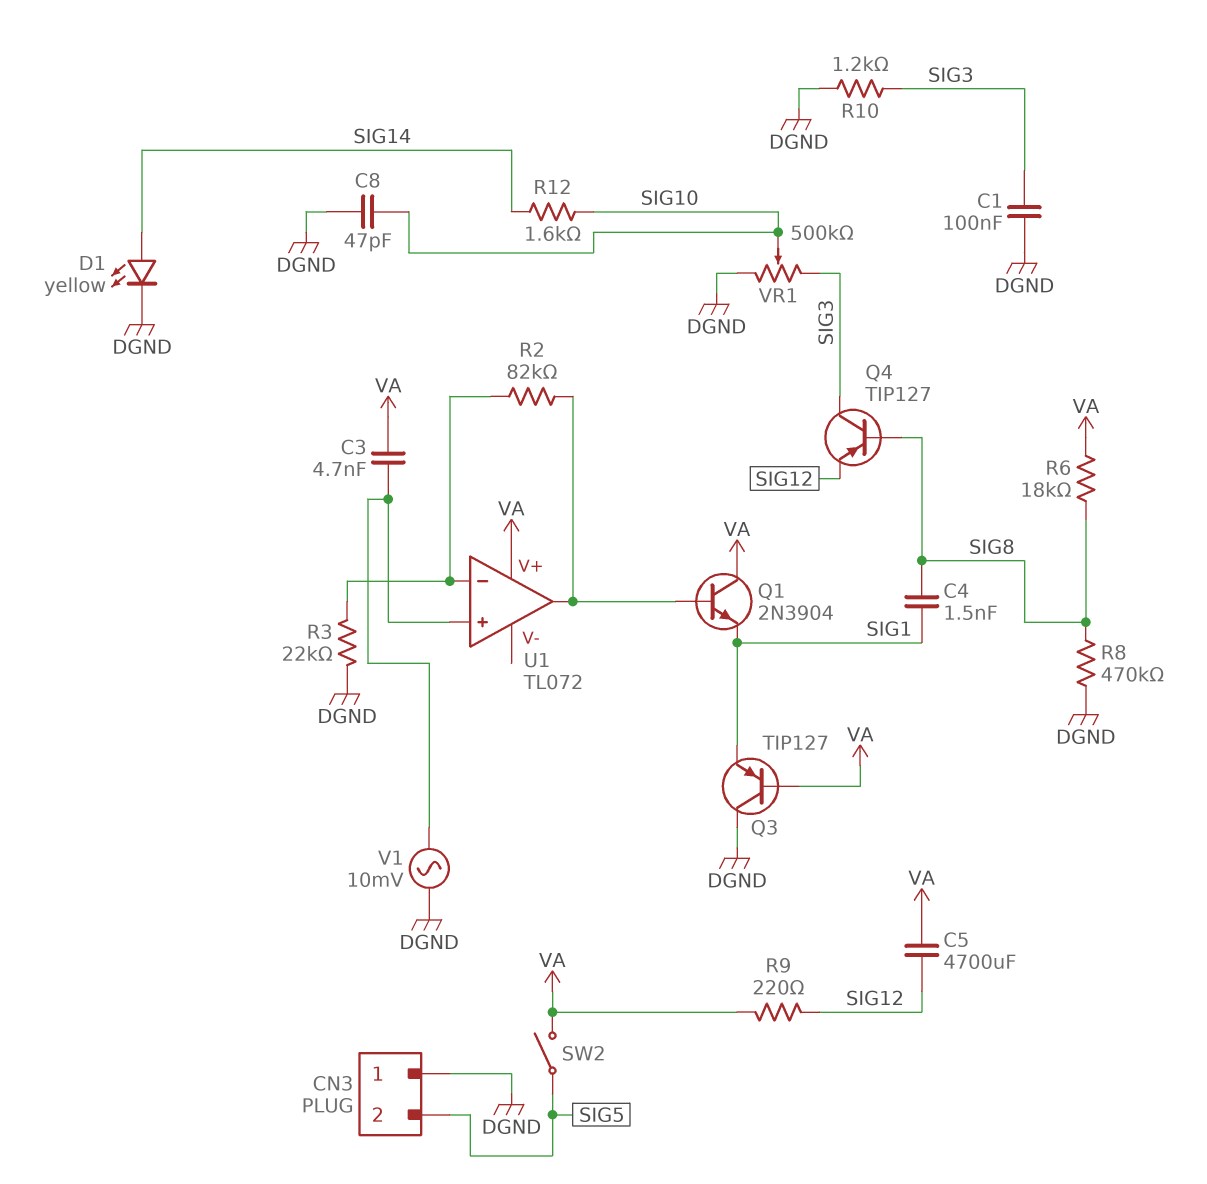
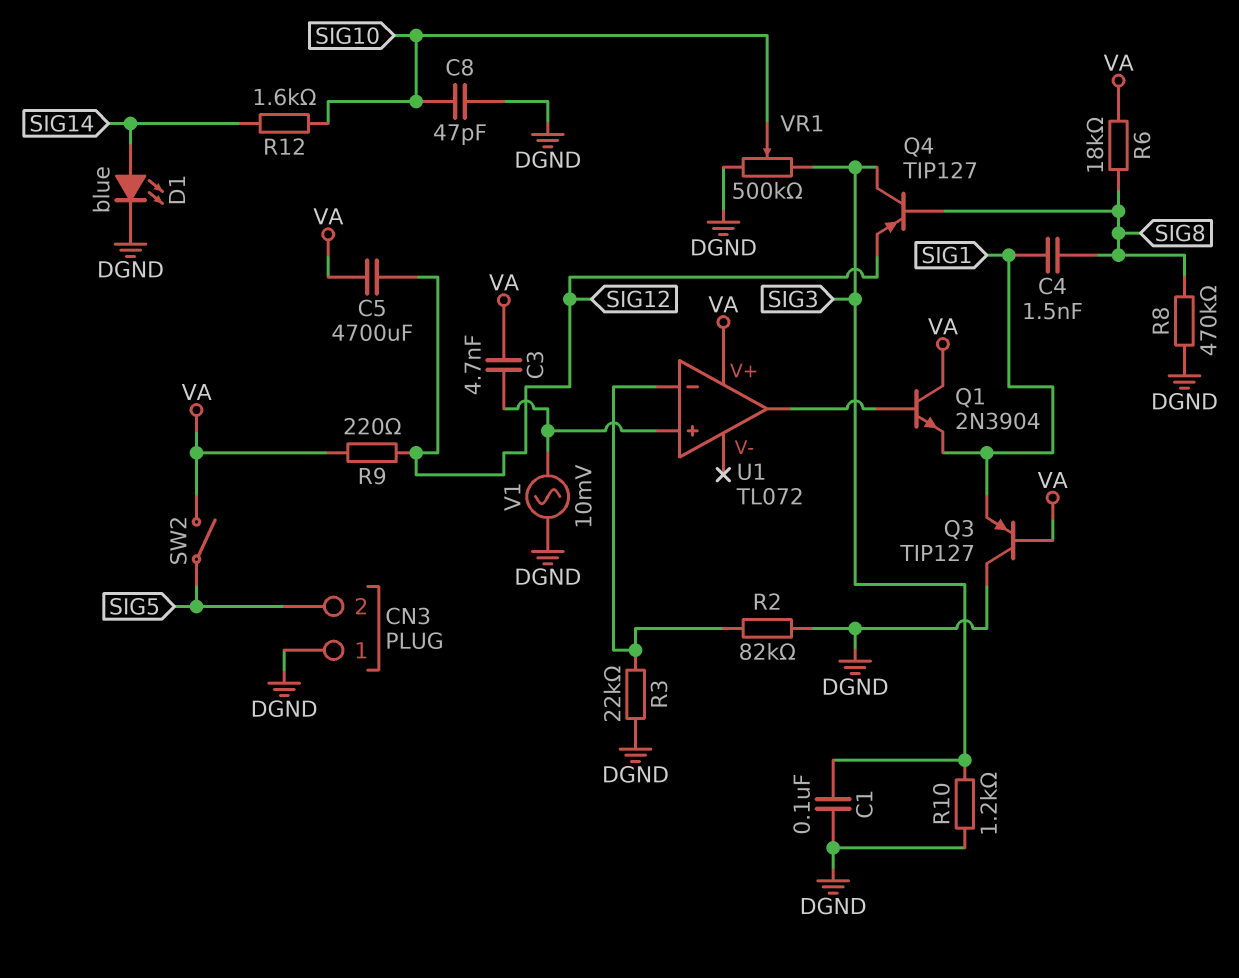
D1: LED yellow (A SIG14, K DGND) -> LED blue (A SIG14, K DGND)
R2: 82k (U1/in-, U1/out) -> 82k (DGND, U1/in-)

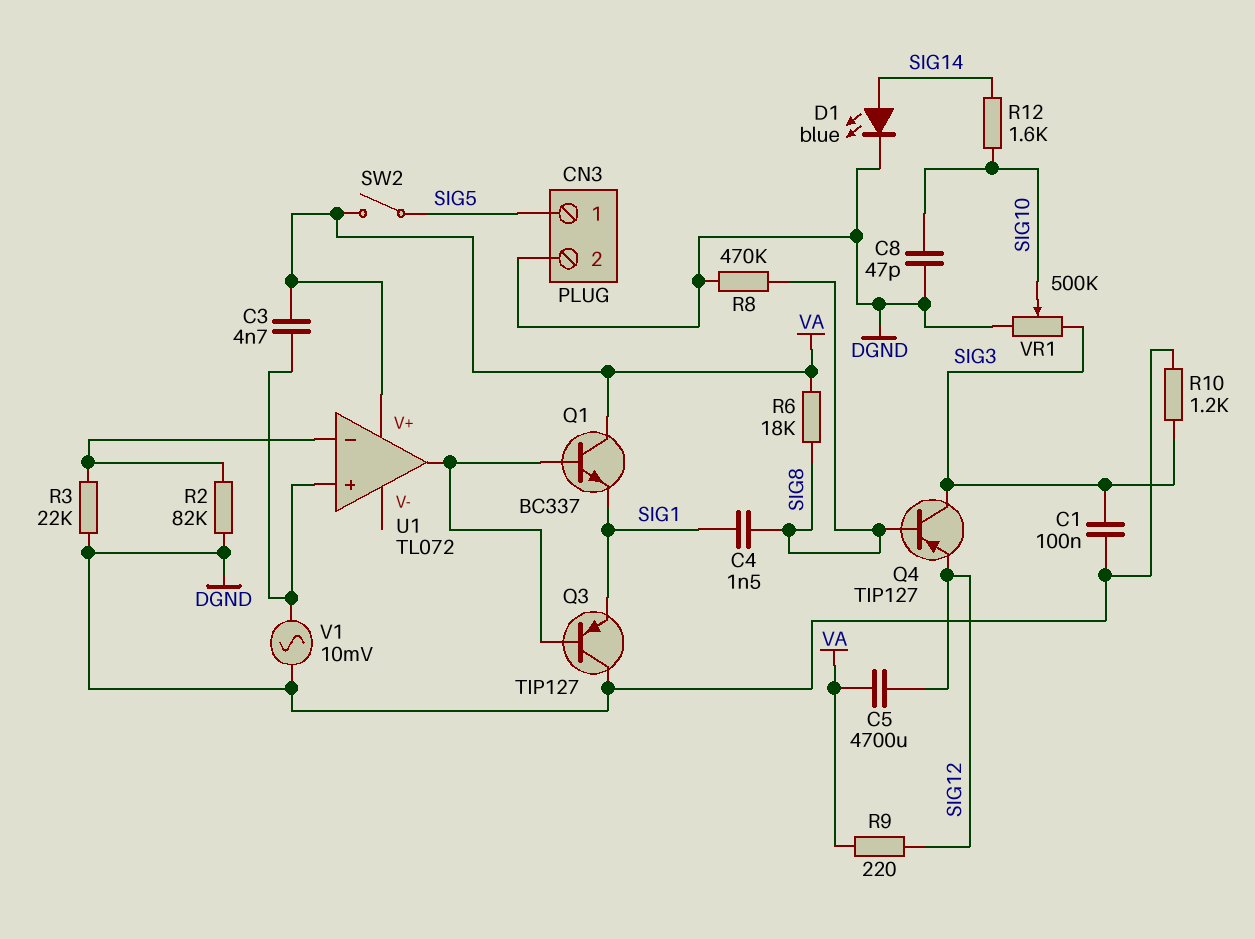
CN3 pin 1: DGND -> SIG5
CN3 pin 2: SIG5 -> DGND
Q1: NPN 2N3904 (B U1/out, C VA, E SIG1) -> NPN BC337 (B U1/out, C VA, E SIG1)
Q3: PNP TIP127 (B VA, C DGND, E SIG1) -> PNP TIP127 (B U1/out, C DGND, E SIG1)

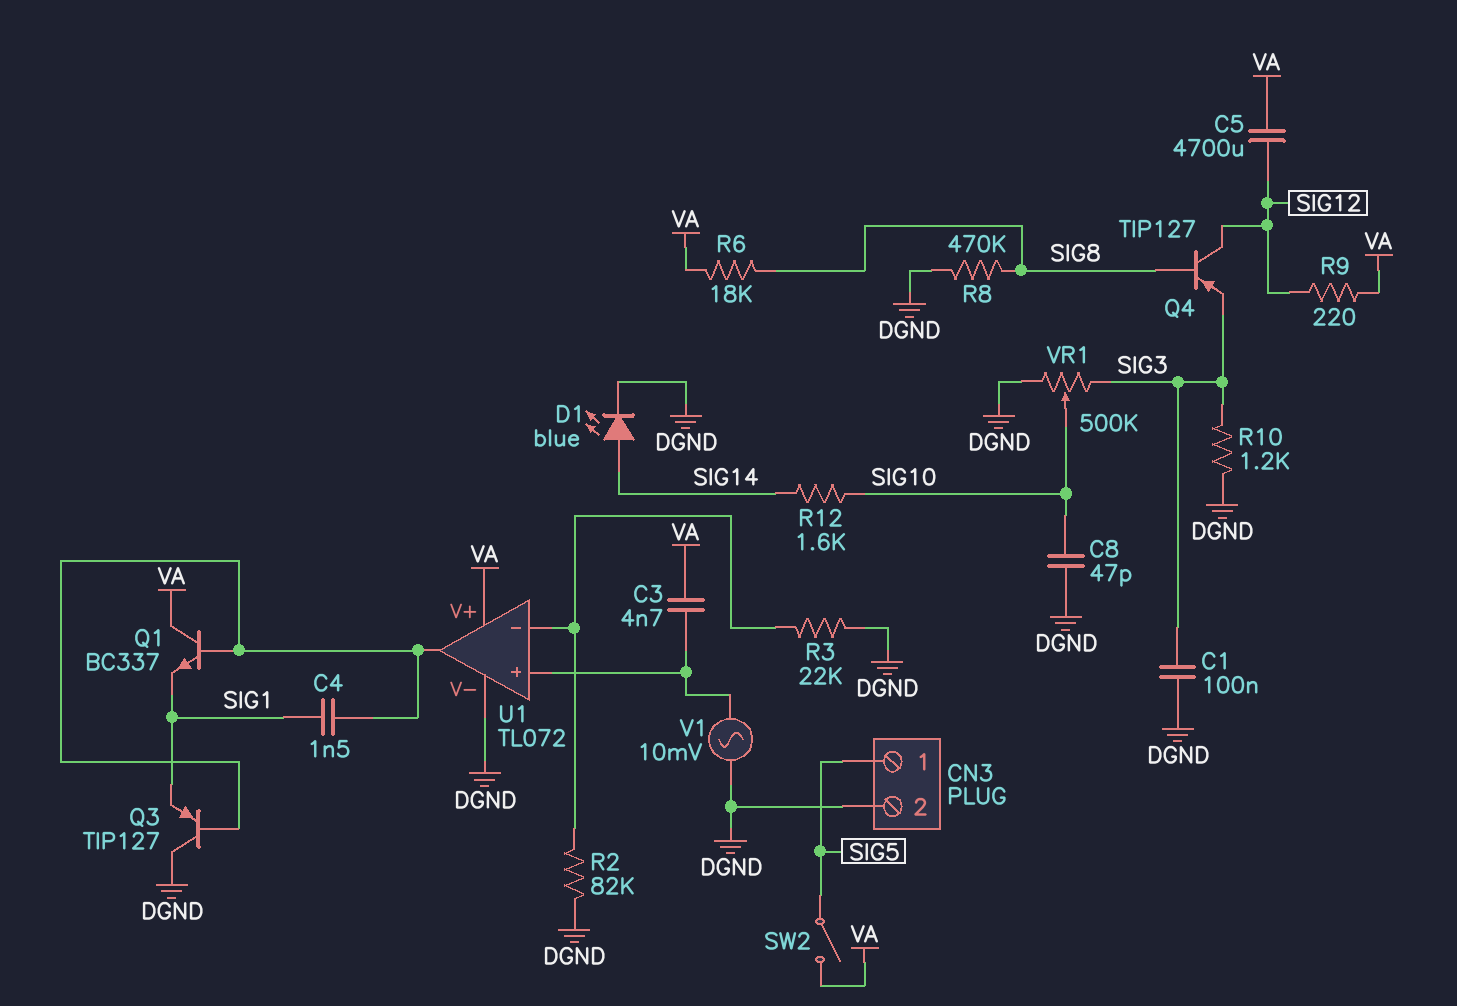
C4: 1.5nF (SIG1, SIG8) -> 1.5nF (SIG1, U1/out)
Q4: PNP TIP127 (B SIG8, C SIG3, E SIG12) -> PNP TIP127 (B SIG8, C SIG12, E SIG3)
U1 pin V-: none -> DGND

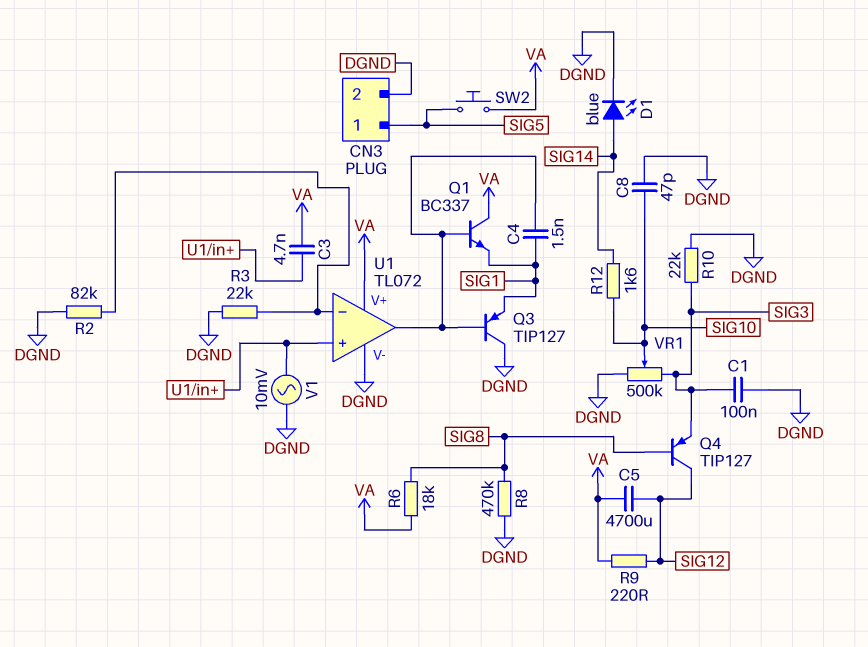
R10: 1.2k (DGND, SIG3) -> 22k (DGND, SIG3)
SW2: switch (SIG5, VA) -> button (SIG5, VA)

